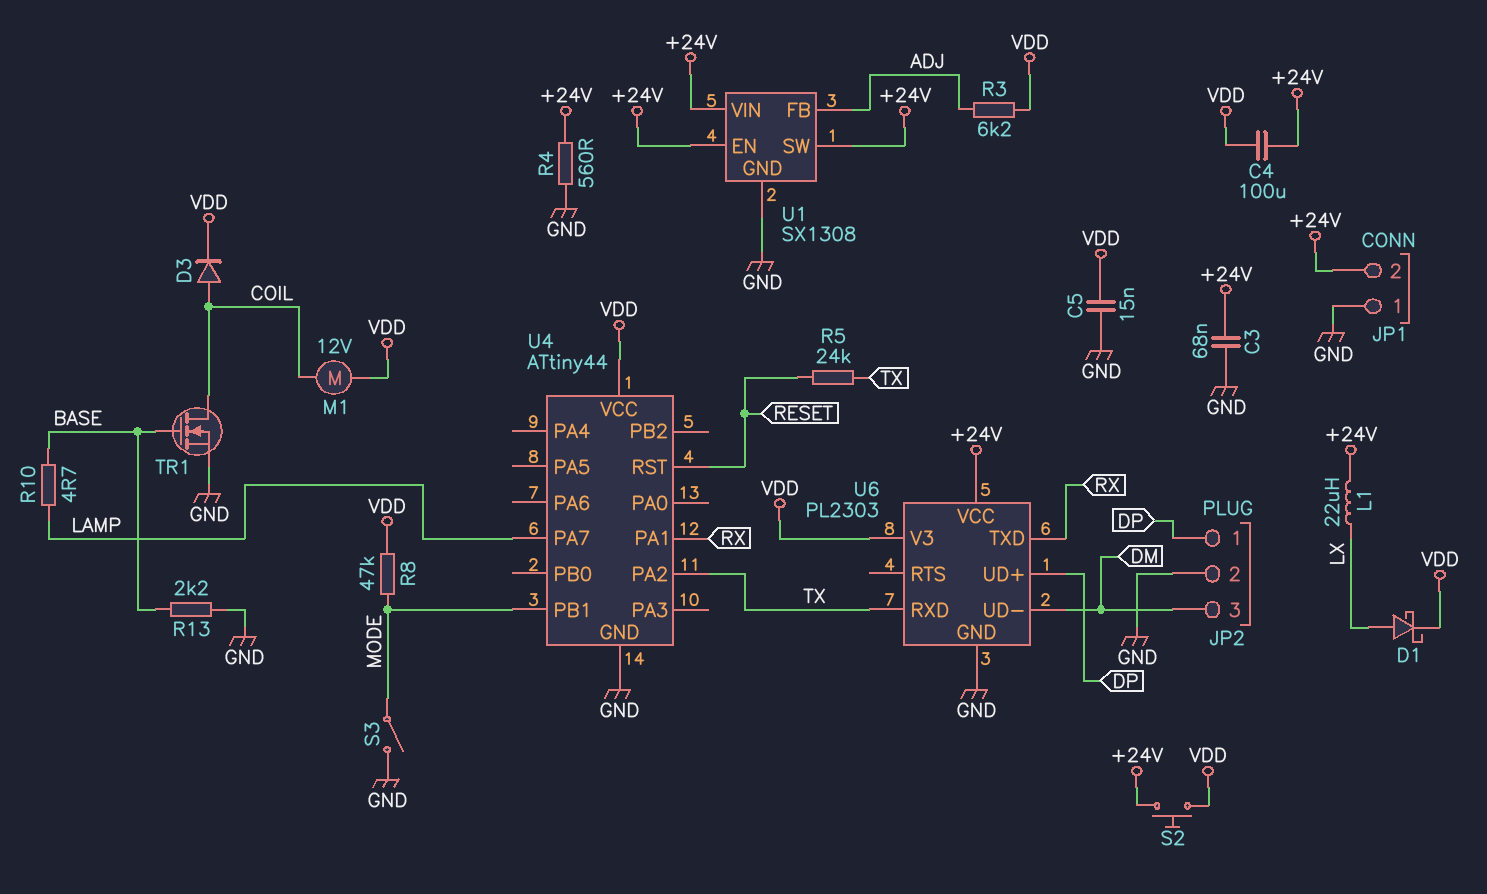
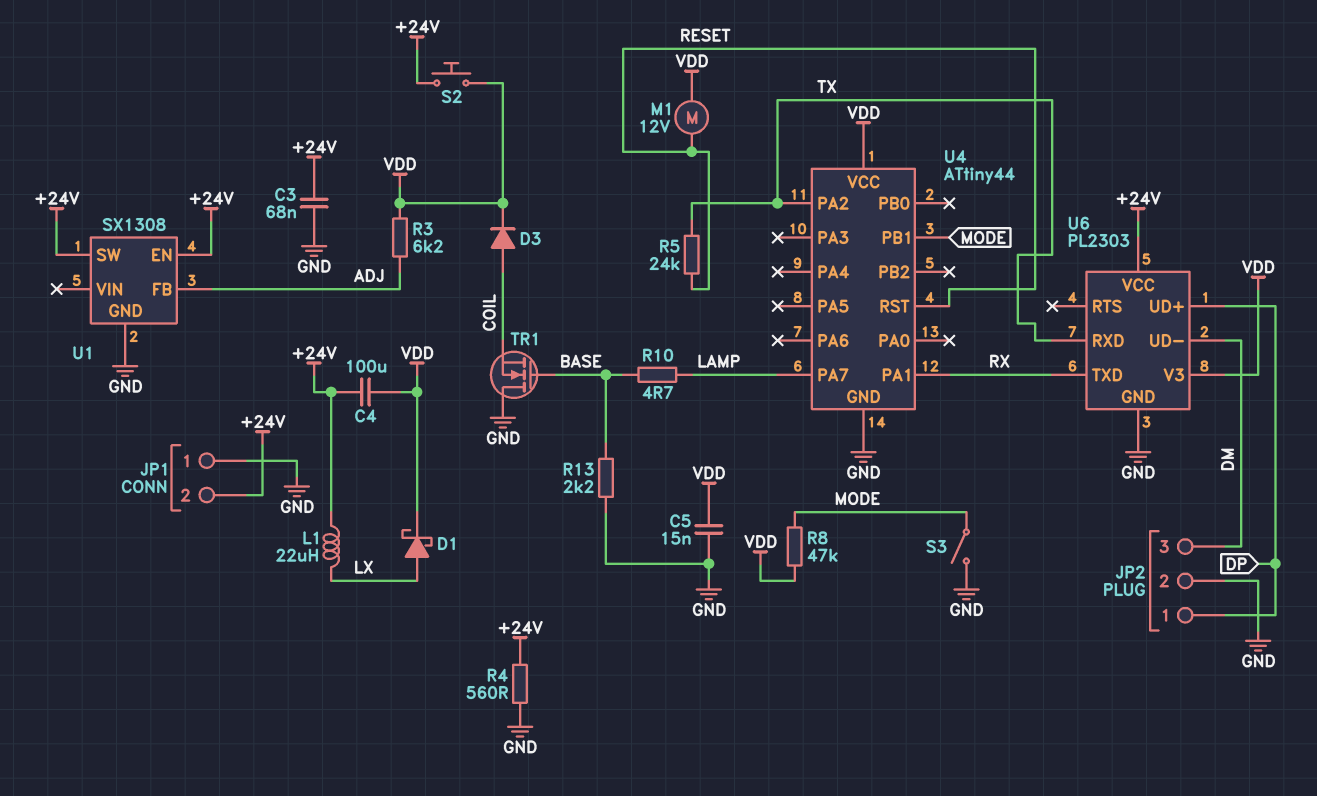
M1: motor 12V (COIL, VDD) -> motor 12V (RESET, VDD)
TR1: NMOS (G BASE, D COIL, S GND) -> NMOS (G BASE, D GND, S COIL)
U1 pin VIN: +24V -> none

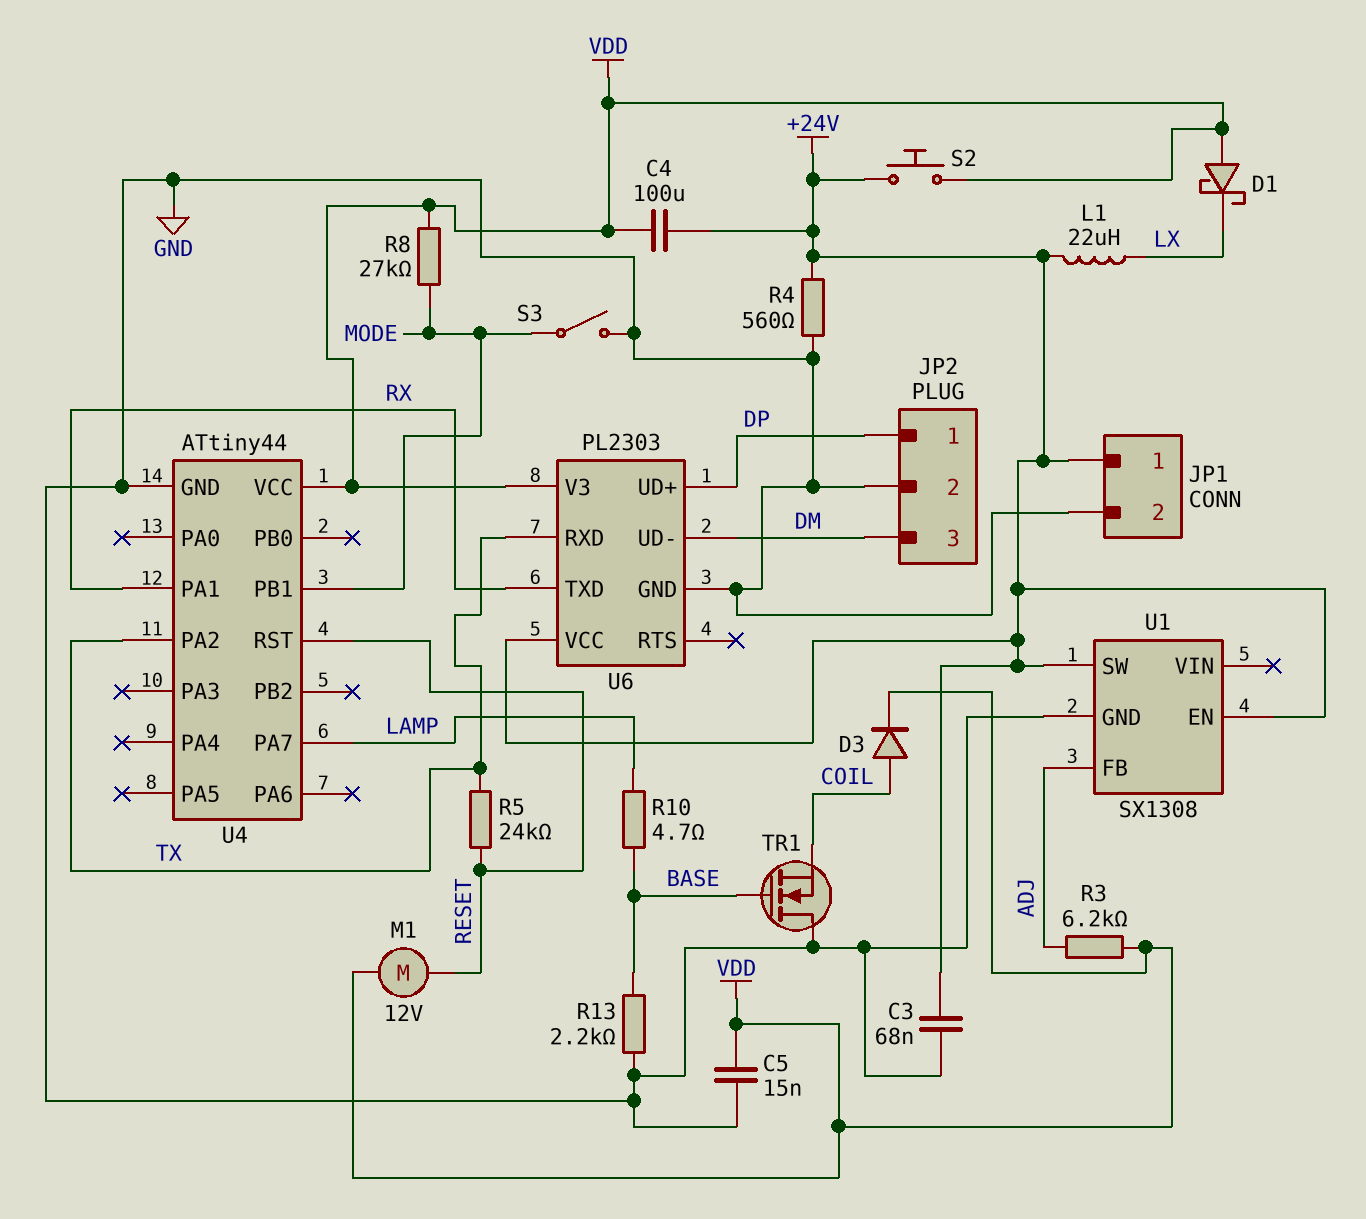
D1: schottky (A LX, K VDD) -> schottky (A VDD, K LX)
JP1 pin 1: GND -> +24V
JP1 pin 2: +24V -> GND
R8: 47k (MODE, VDD) -> 27k (MODE, VDD)

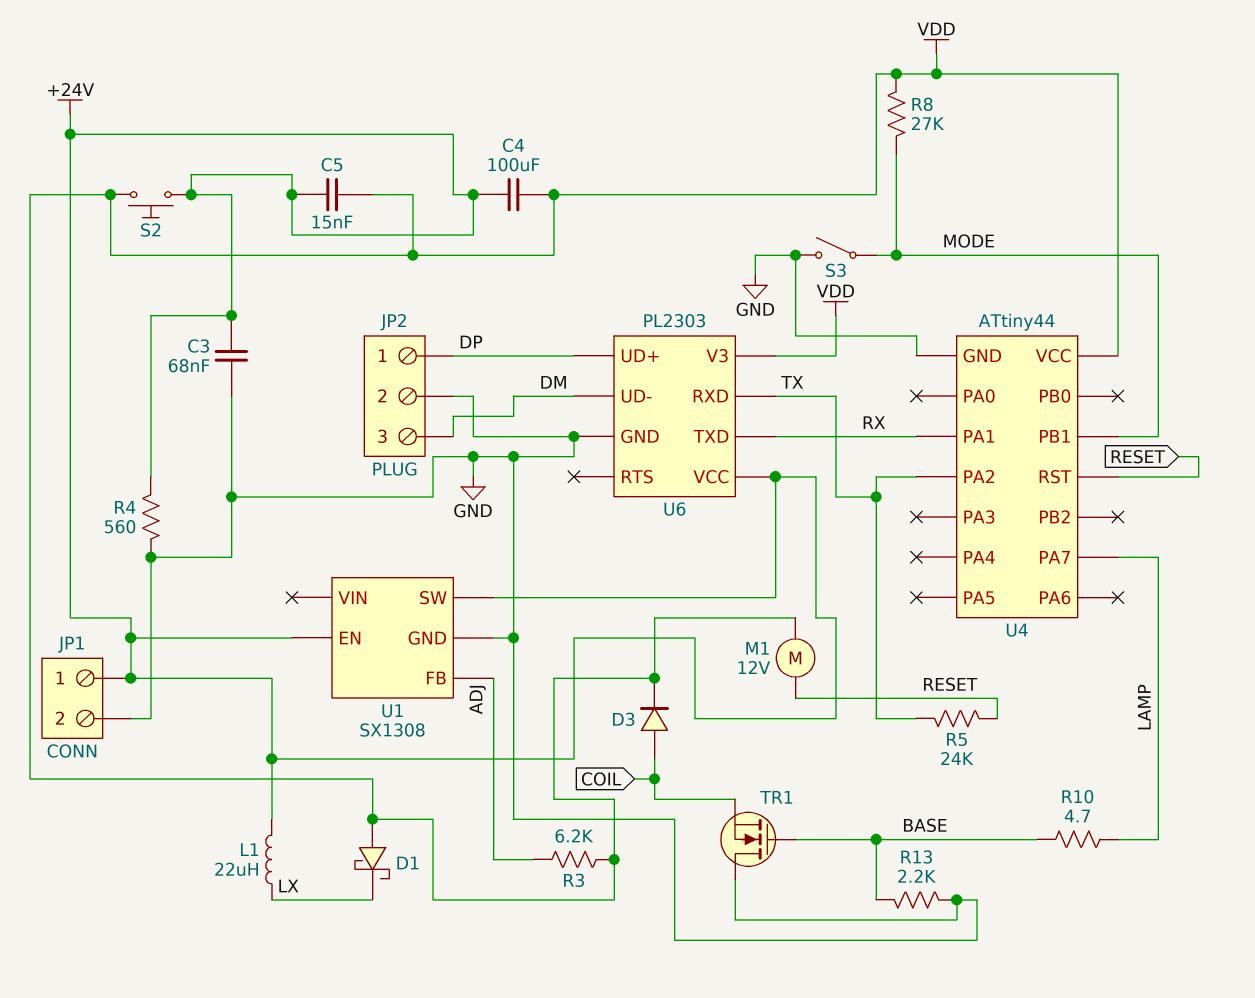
C5: 15nF (GND, VDD) -> 15nF (+24V, VDD)

